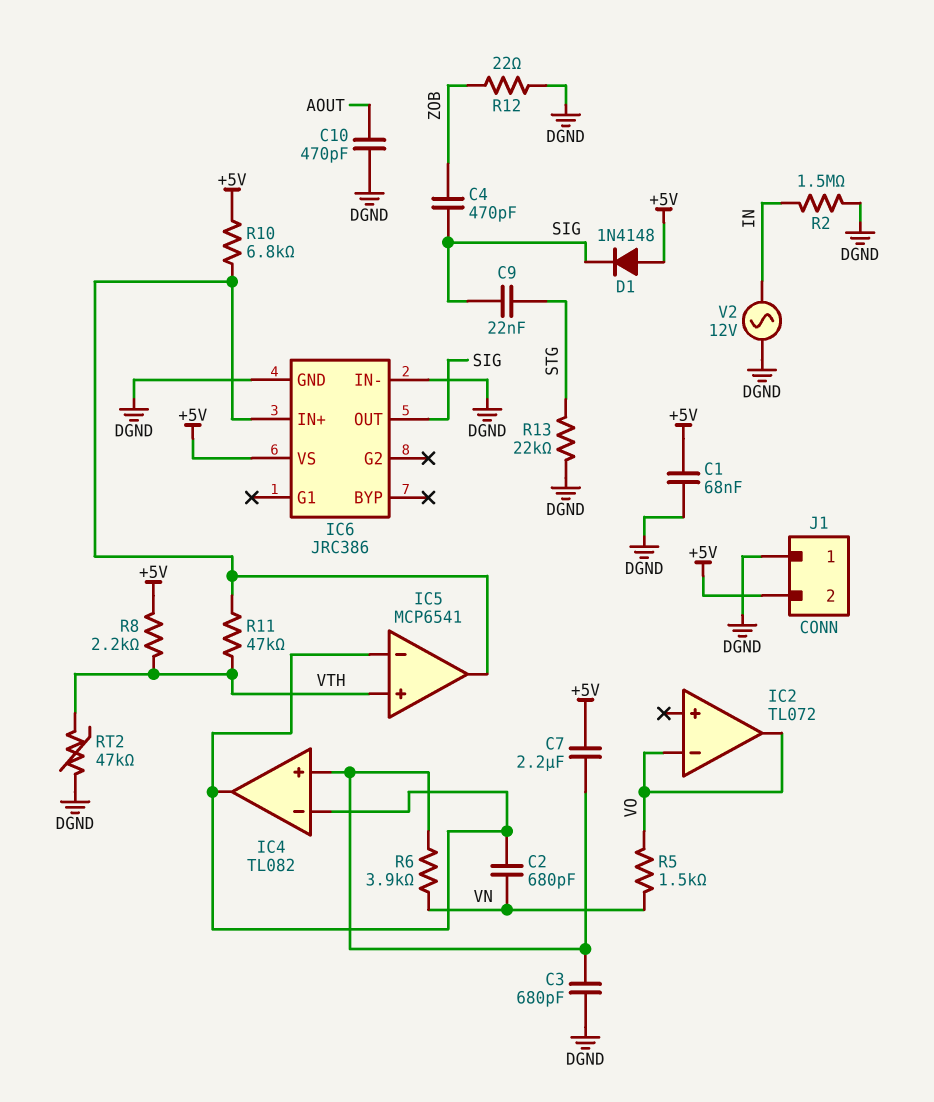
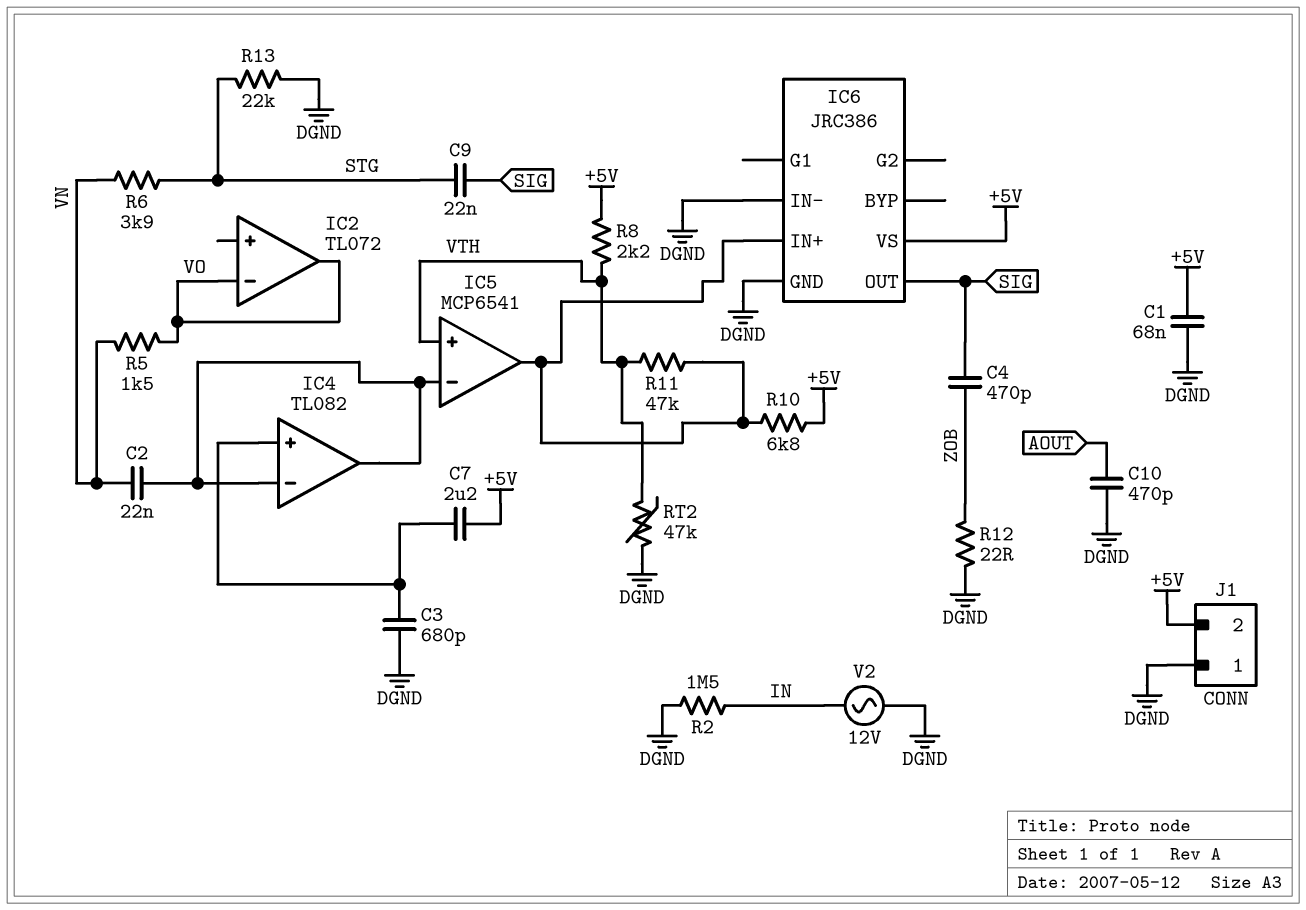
C2: 680pF (IC4/in-, VN) -> 22nF (IC4/in-, VN)
D1: diode 1N4148 (A +5V, K SIG) -> none
R6: 3.9k (IC4/in+, VN) -> 3.9k (STG, VN)

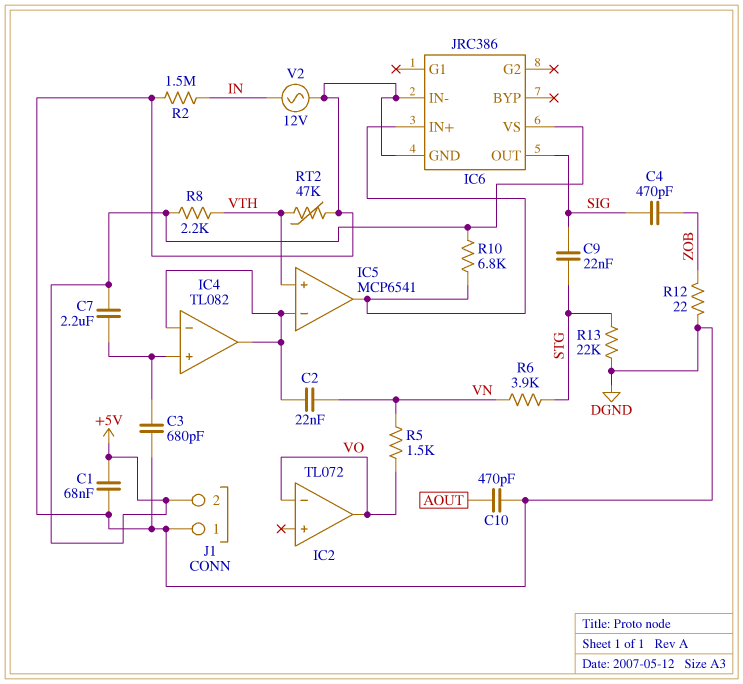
R11: 47k (IC5/out, VTH) -> none

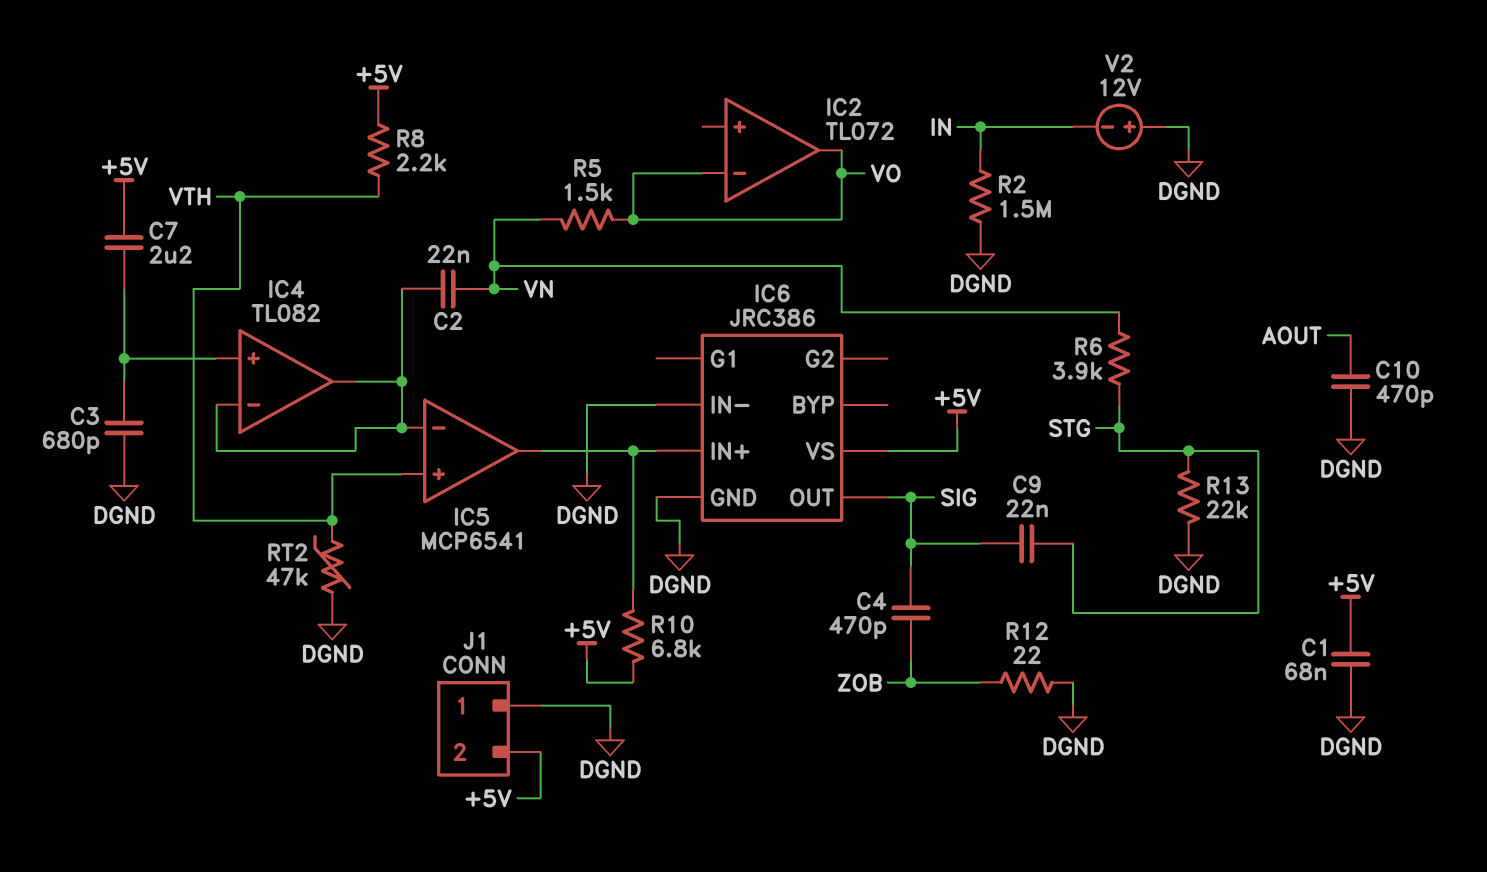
V2: AC 12V (DGND, IN) -> 12V (plus DGND, minus IN)

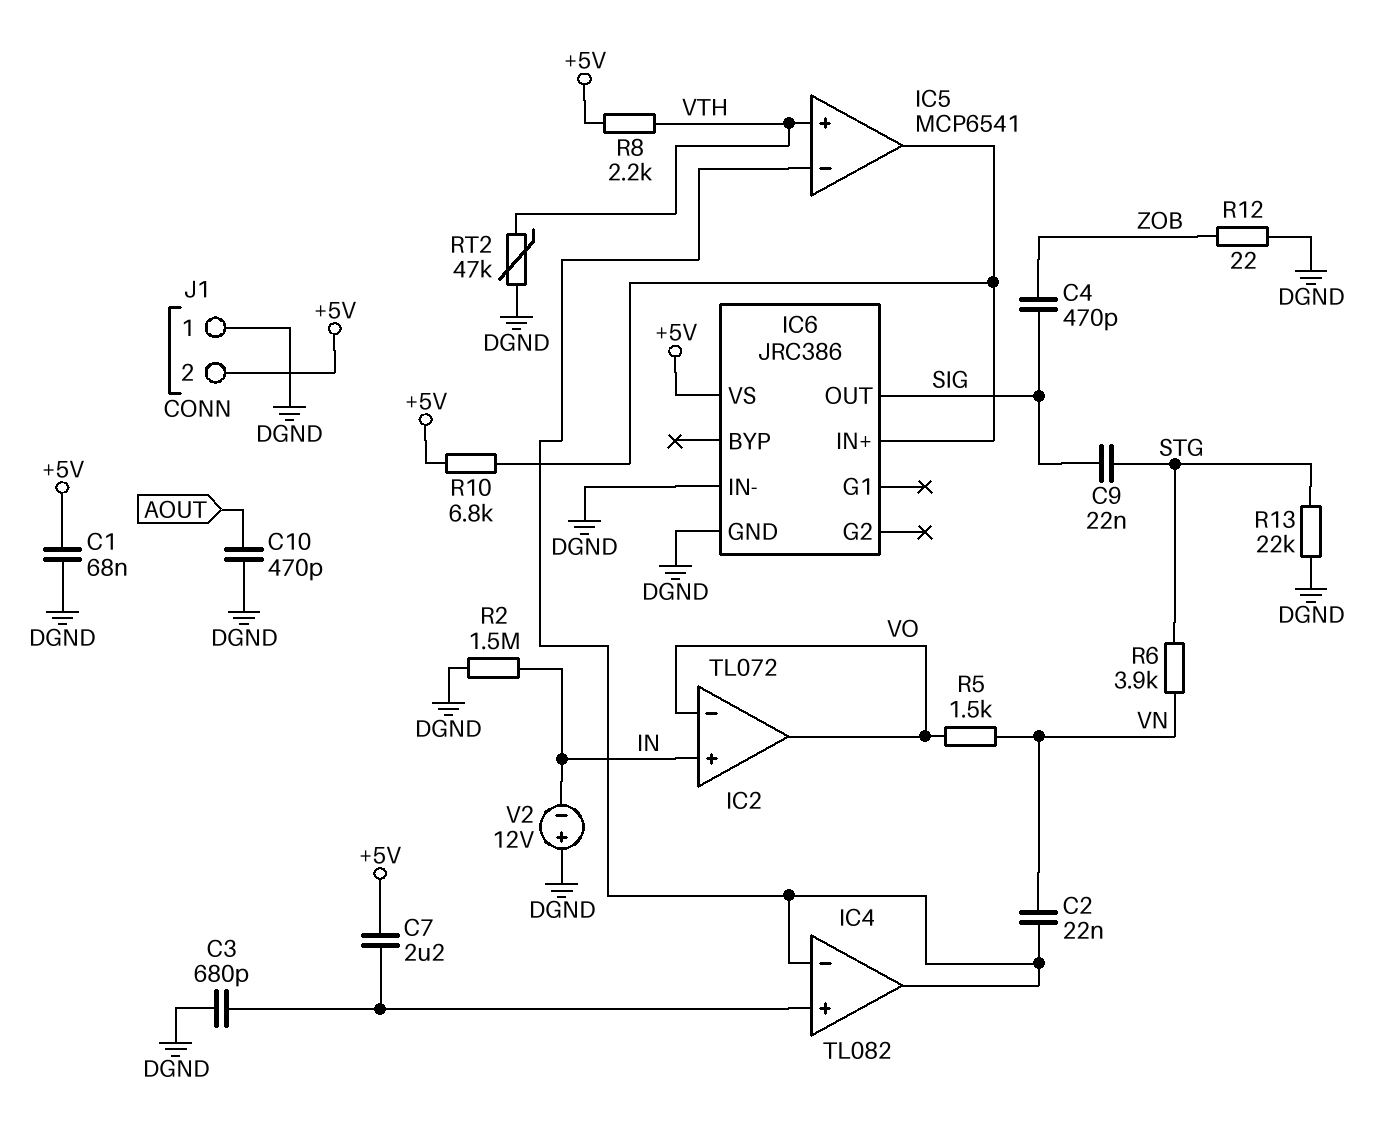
IC2 pin in+: none -> IN

